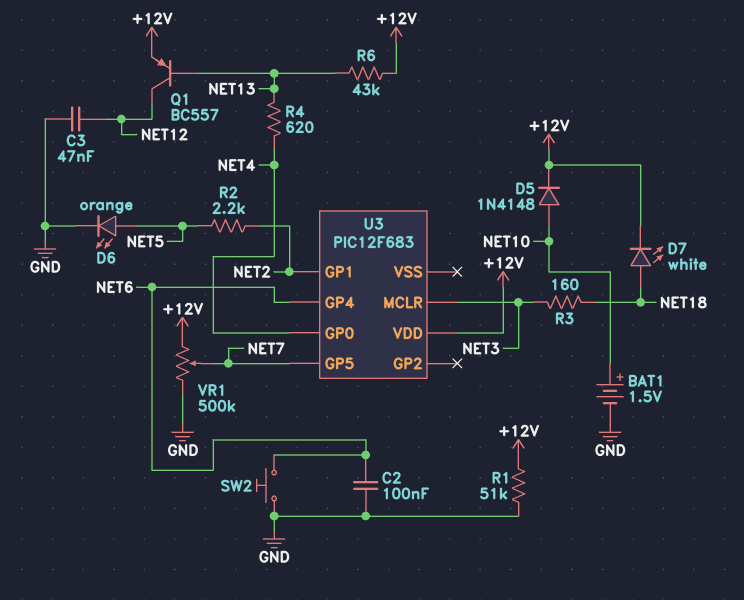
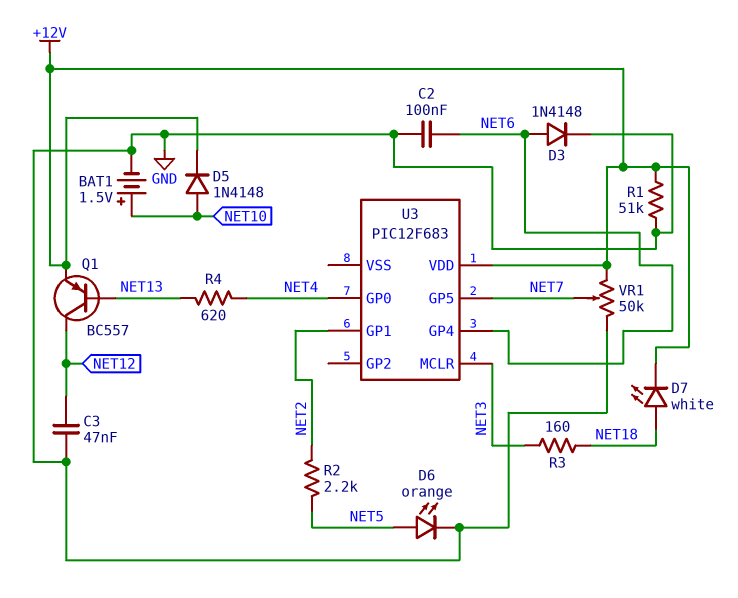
D3: none -> diode 1N4148 (A NET6, K GND)
R6: 43k (+12V, NET13) -> none
SW2: button (GND, NET6) -> none
VR1: 500k (+12V, GND, wiper NET7) -> 50k (+12V, GND, wiper NET7)

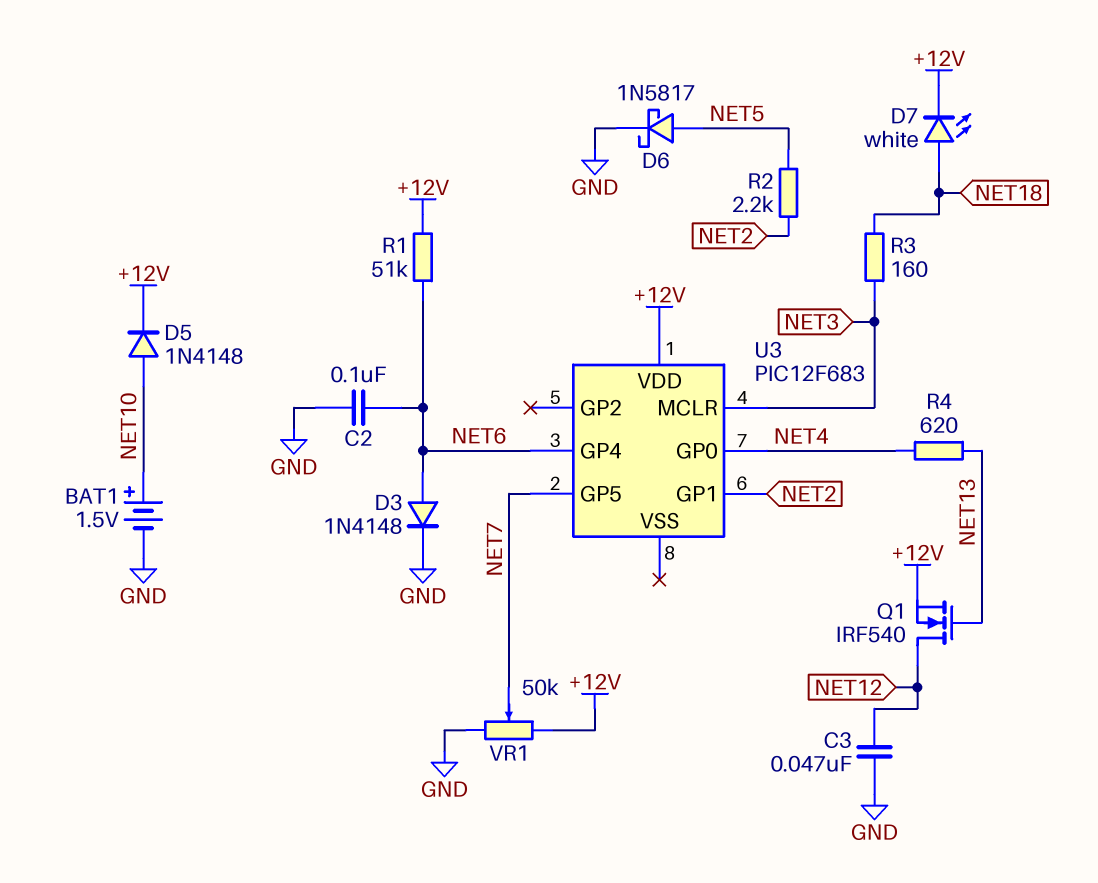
D6: LED orange (A NET5, K GND) -> schottky 1N5817 (A NET5, K GND)
Q1: PNP BC557 (B NET13, C NET12, E +12V) -> NMOS IRF540 (G NET13, D NET12, S +12V)
R1: 51k (+12V, GND) -> 51k (+12V, NET6)

